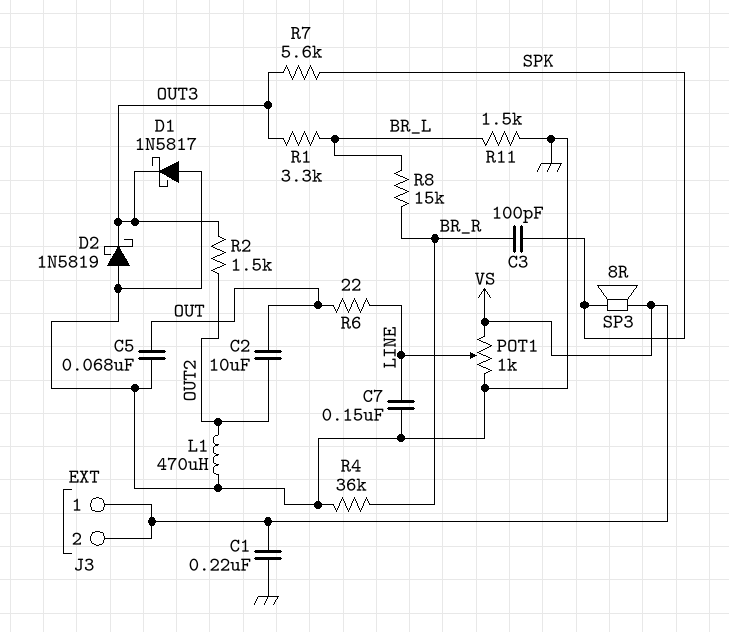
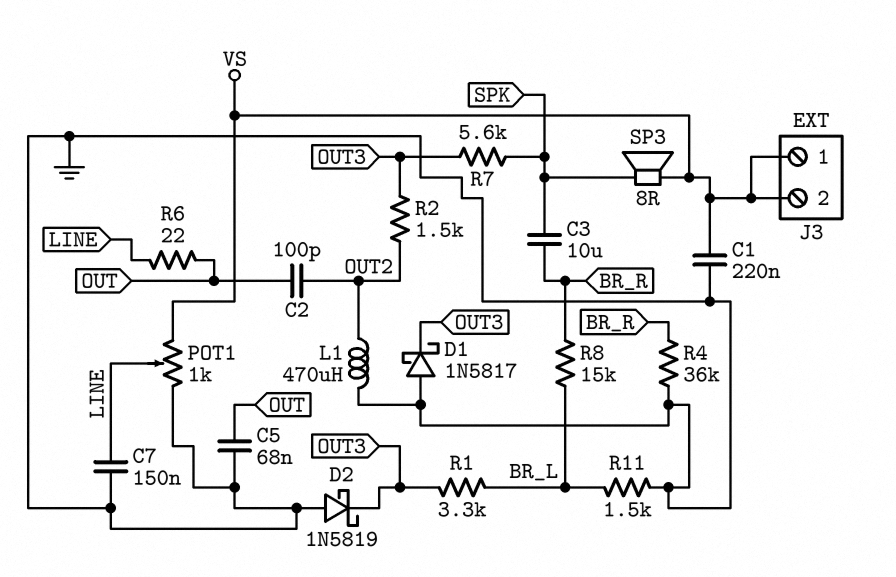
C2: 10uF (OUT, OUT2) -> 100pF (OUT, OUT2)
C3: 100pF (BR_R, SPK) -> 10uF (BR_R, SPK)

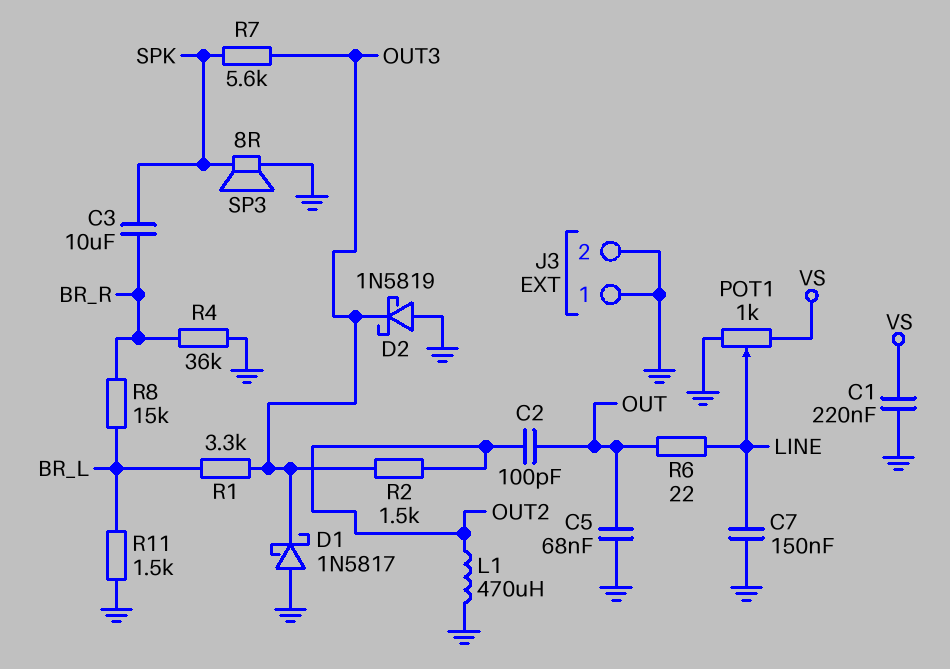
J3 pin 1: VS -> GND
J3 pin 2: VS -> GND
SP3: speaker 8R (SPK, VS) -> speaker 8R (GND, SPK)

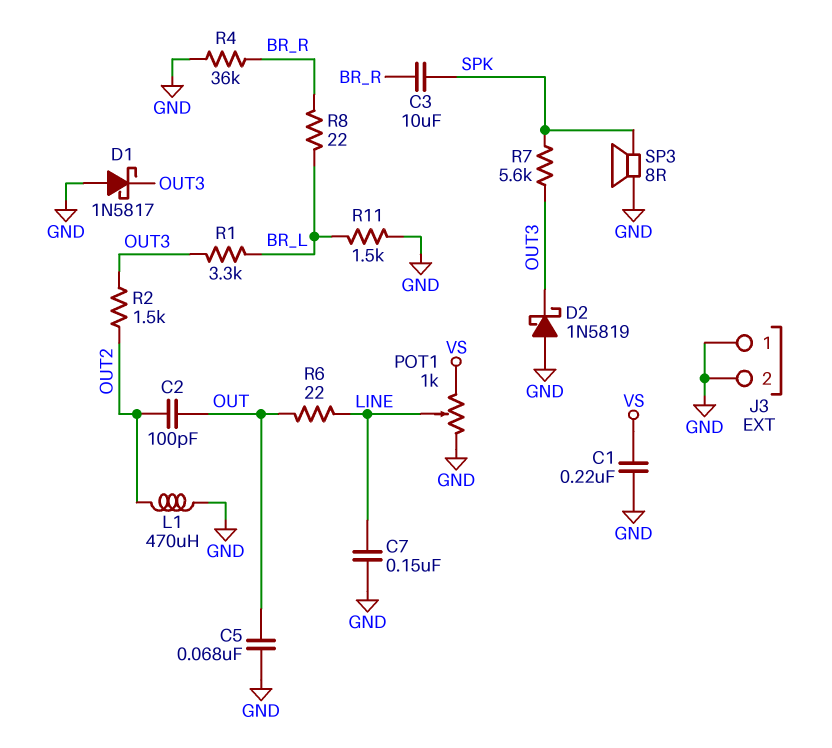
R8: 15k (BR_L, BR_R) -> 22 (BR_L, BR_R)

